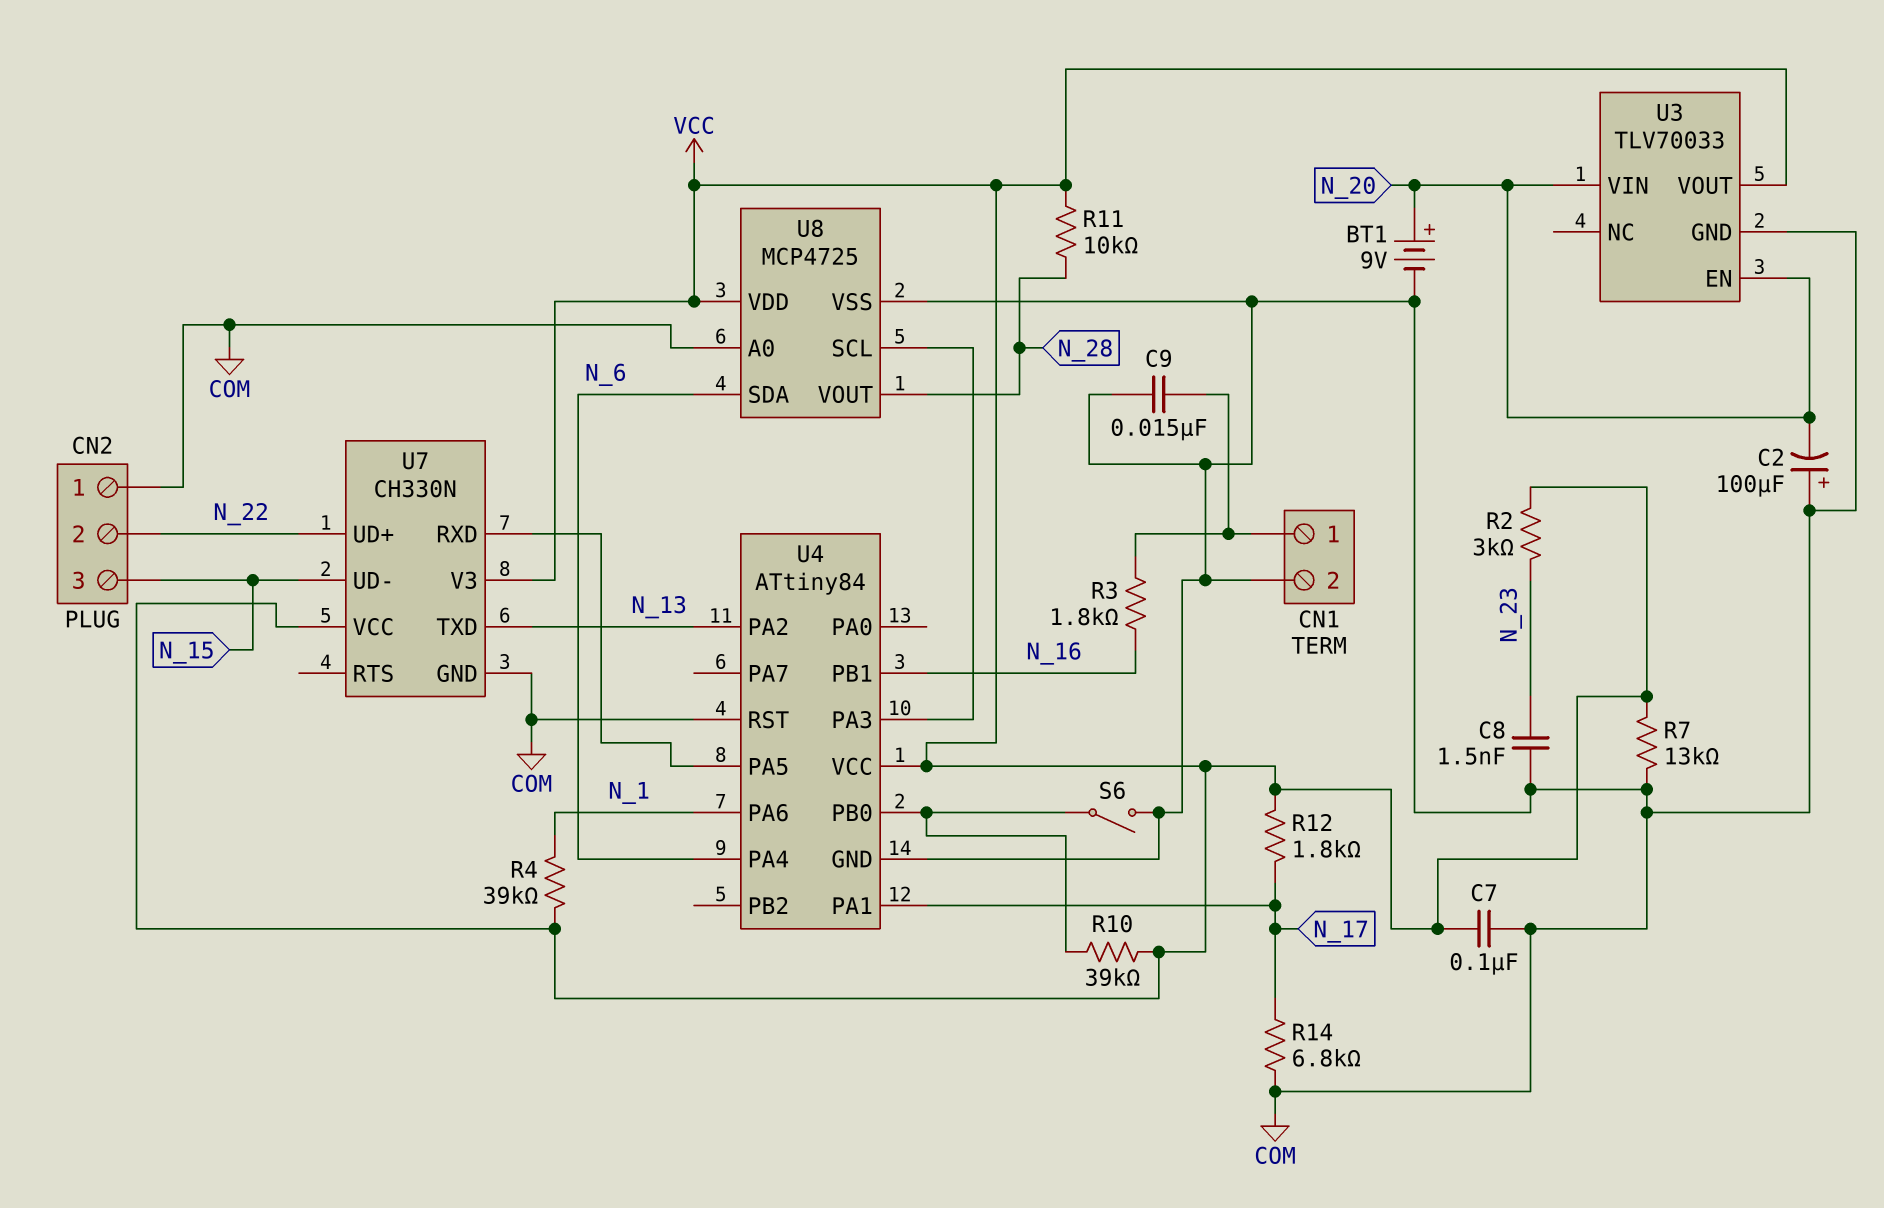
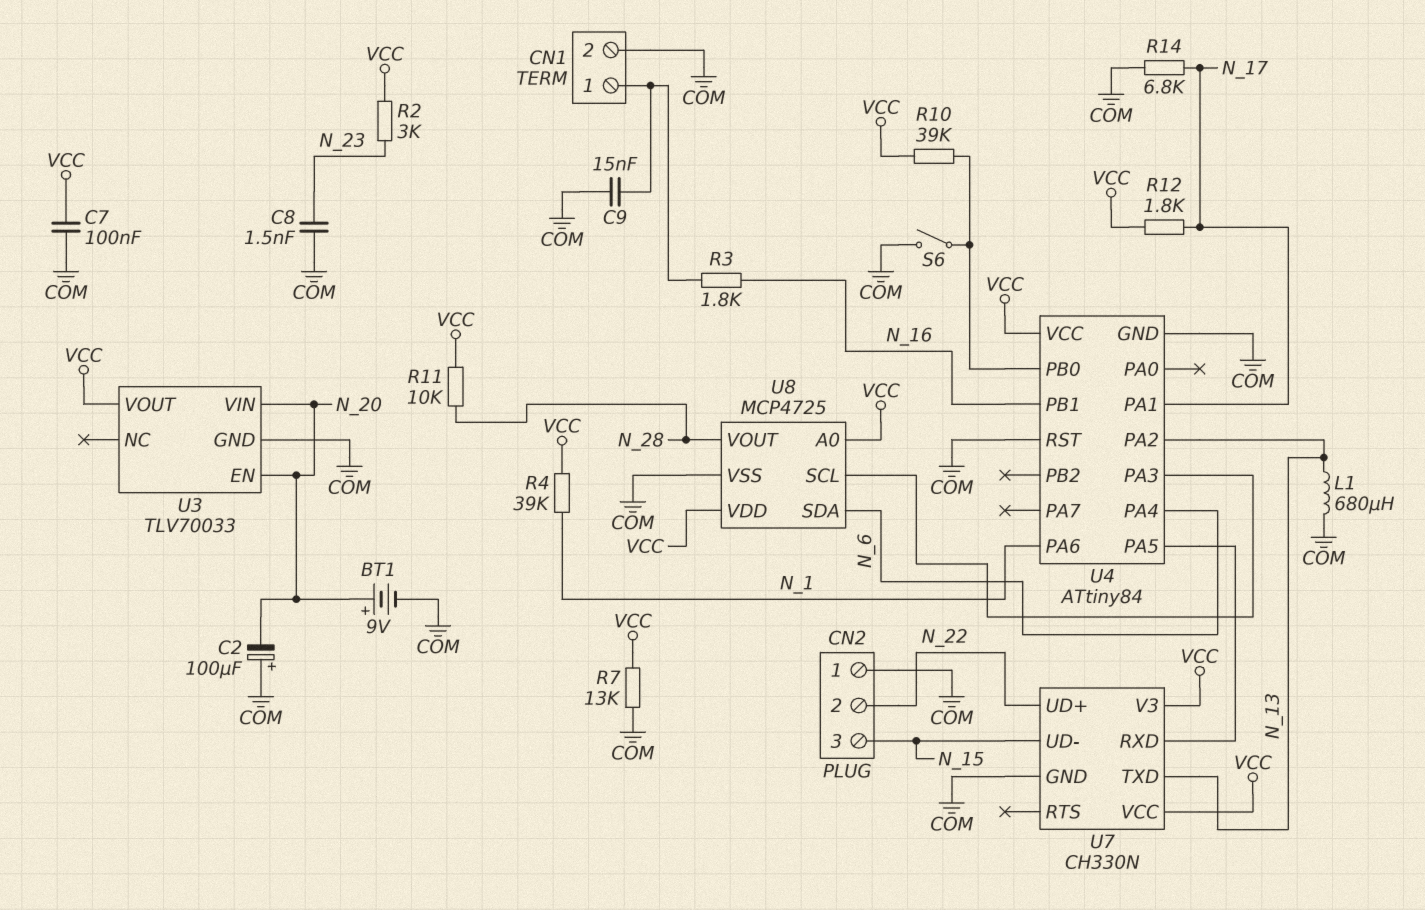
L1: none -> 680uH (COM, N_13)
U8 pin A0: COM -> VCC

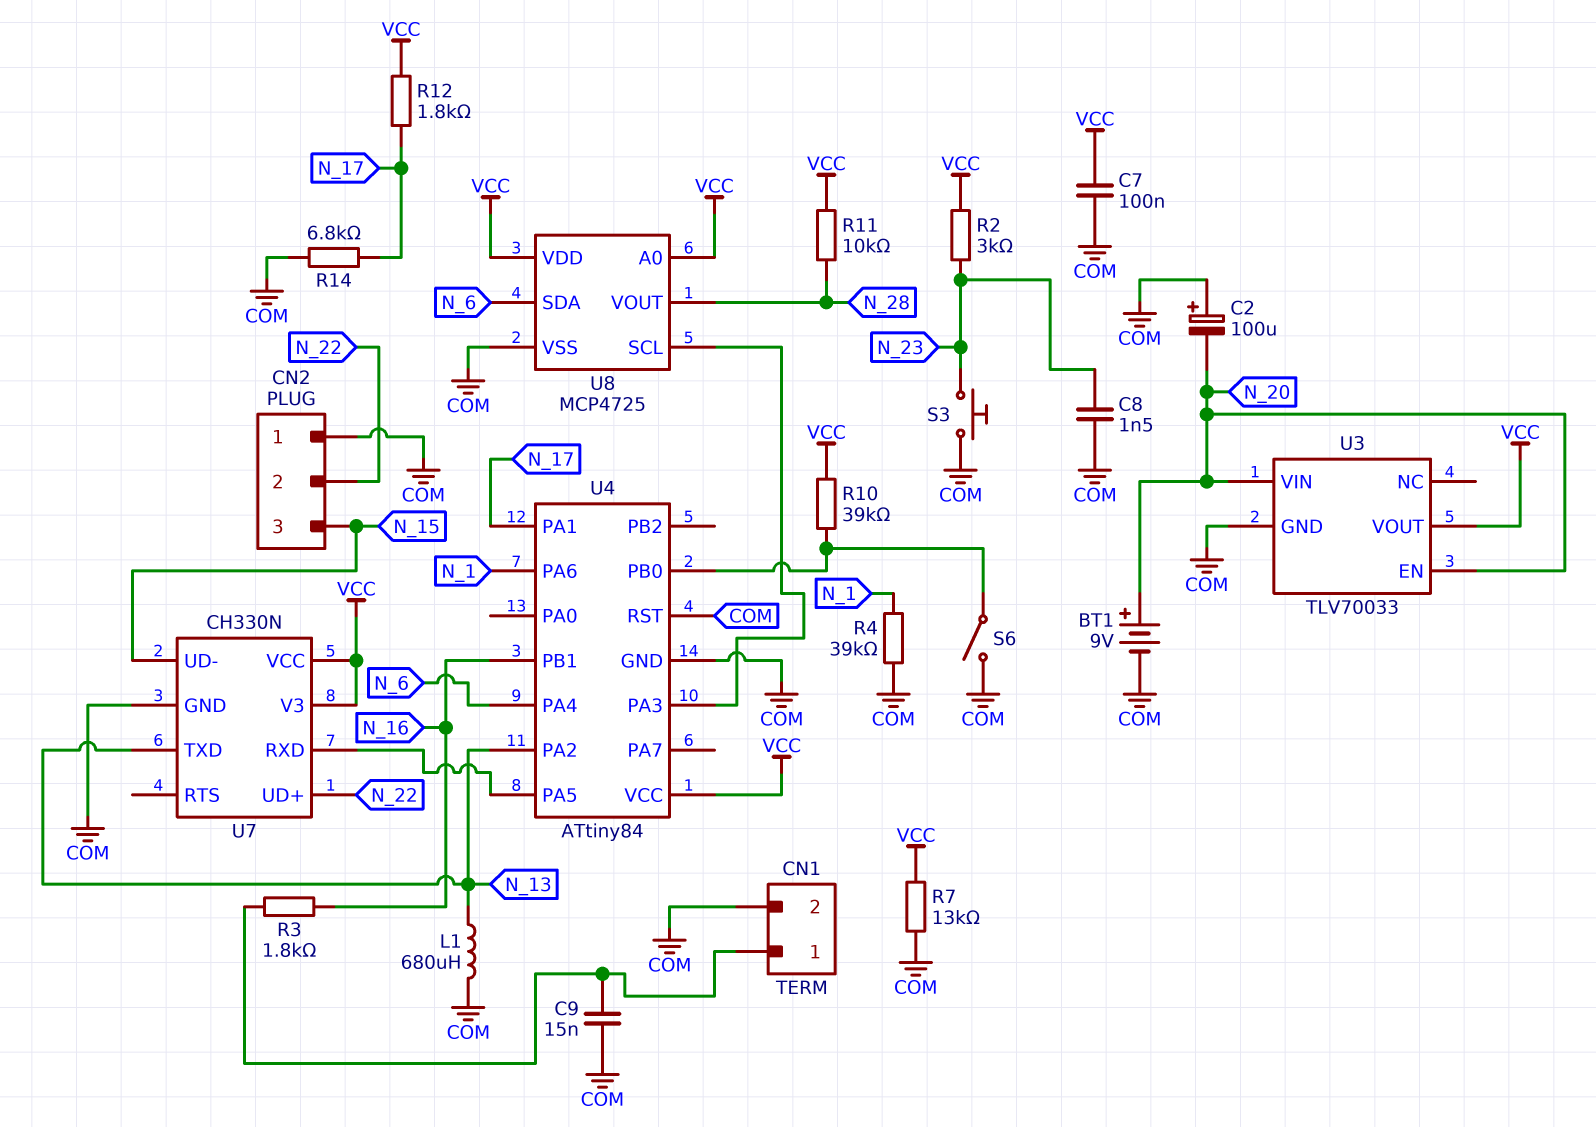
R4: 39k (N_1, VCC) -> 39k (COM, N_1)
S3: none -> button (COM, N_23)

